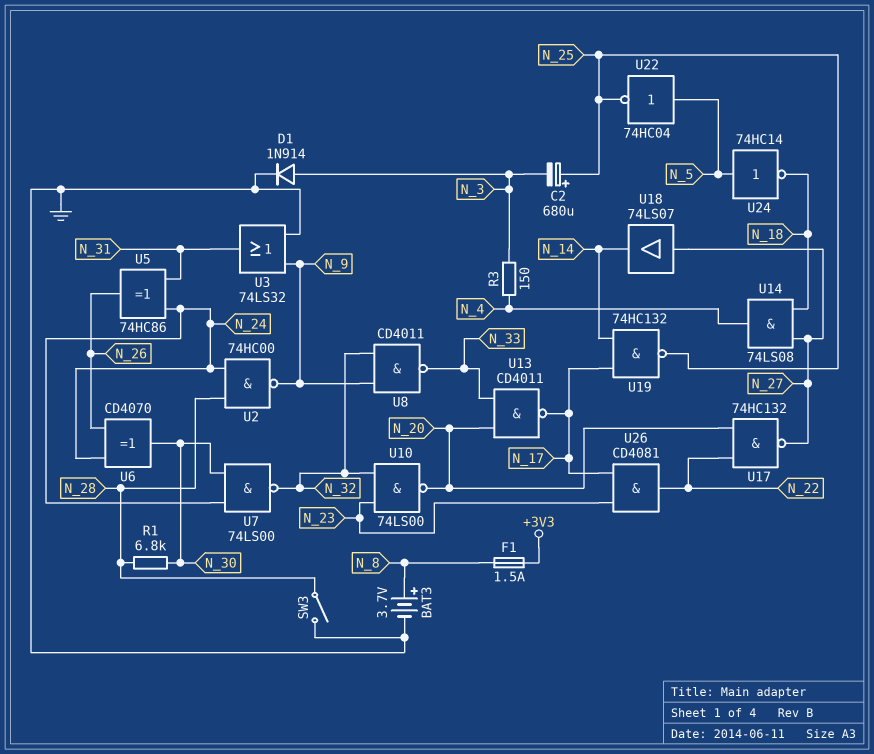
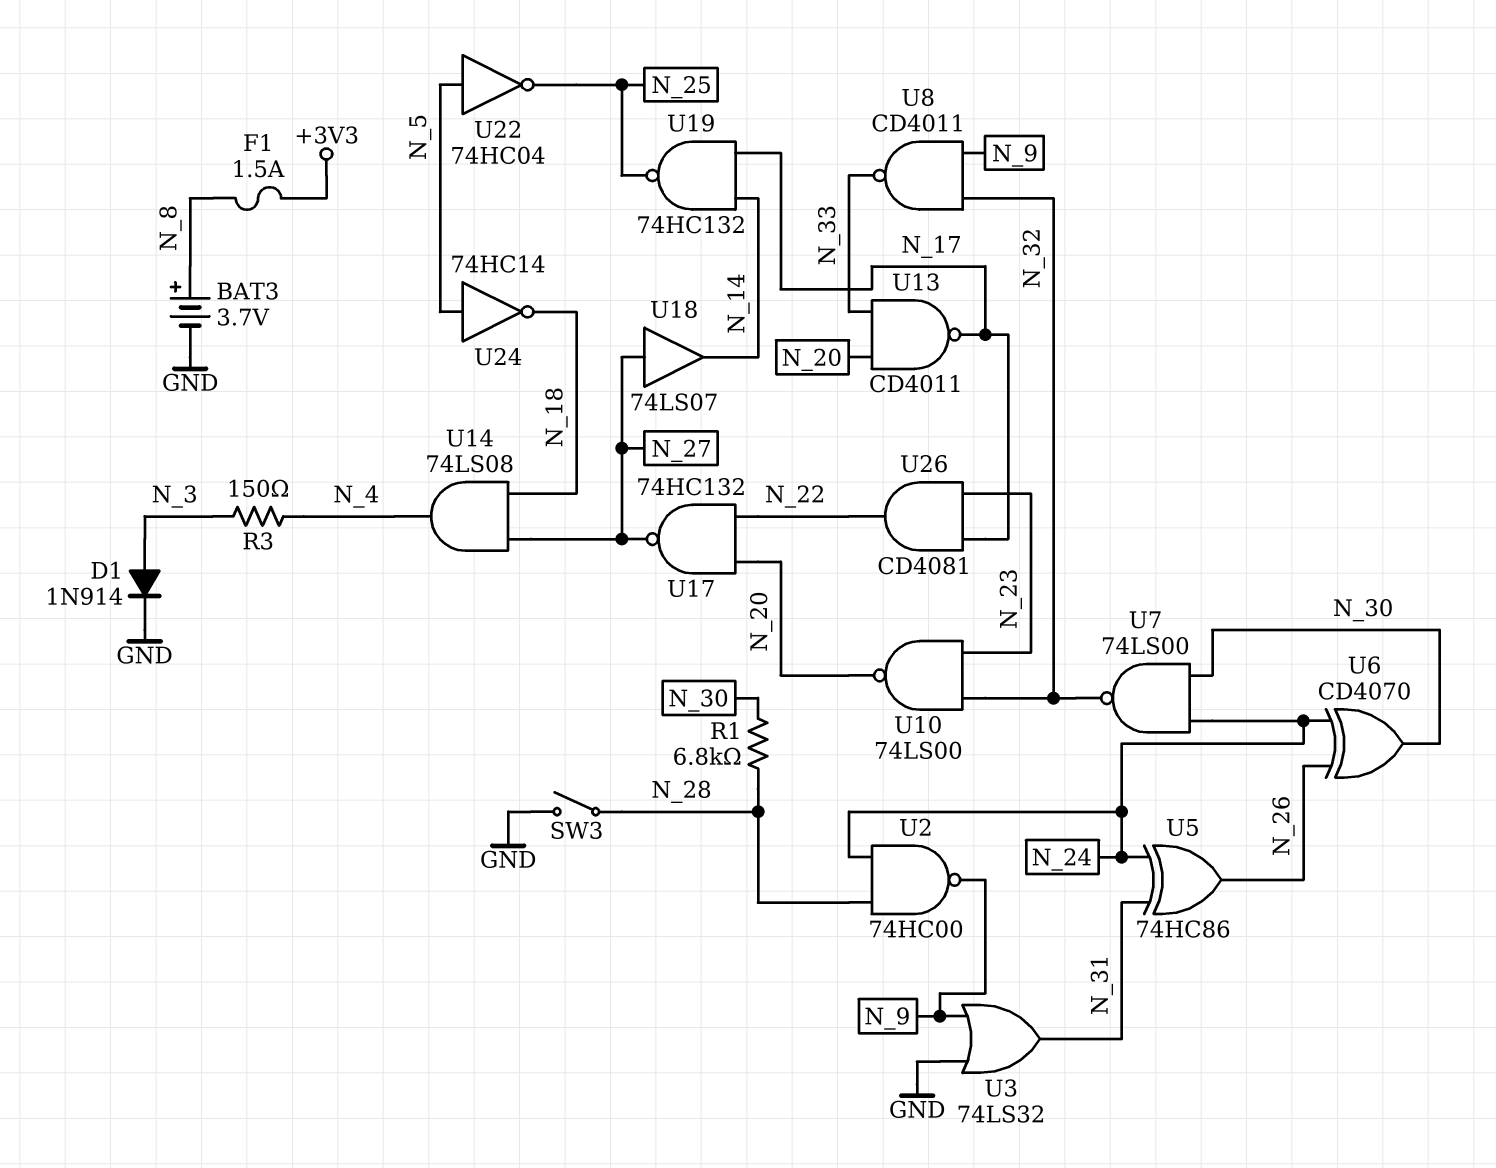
C2: 680uF (plus N_25, minus N_3) -> none

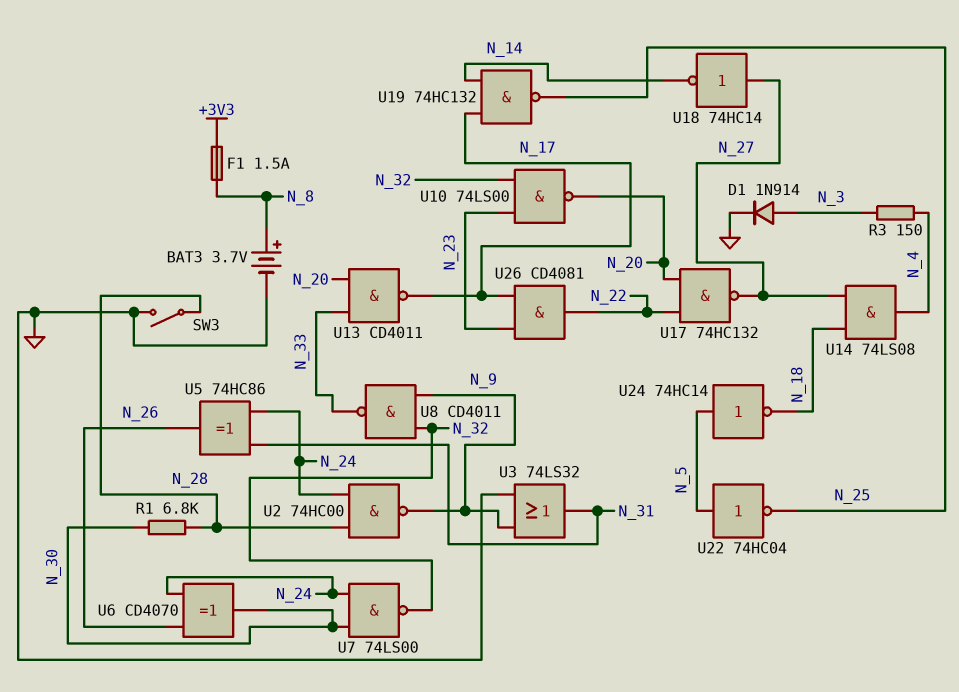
U18: buffer 74LS07 (in N_27, out N_14) -> NOT 74HC14 (in N_27, out N_14)

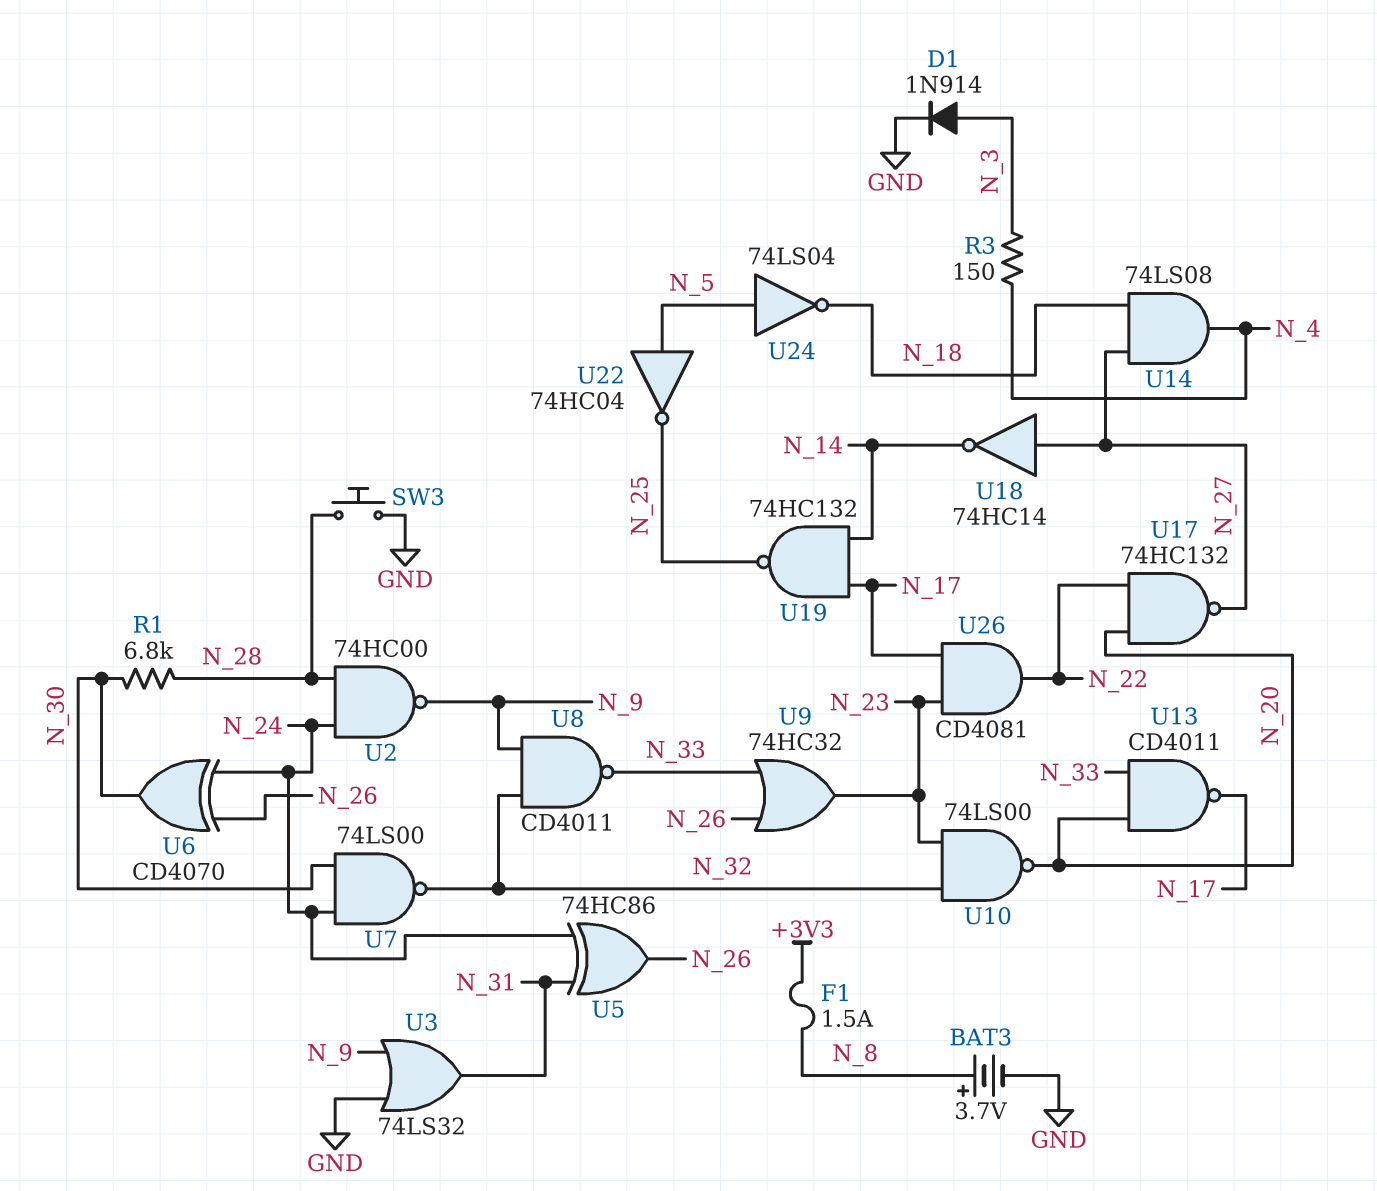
SW3: switch (GND, N_28) -> button (GND, N_28)
U9: none -> OR 74HC32 (in N_26, in N_33, out N_23)
U24: NOT 74HC14 (in N_5, out N_18) -> NOT 74LS04 (in N_5, out N_18)

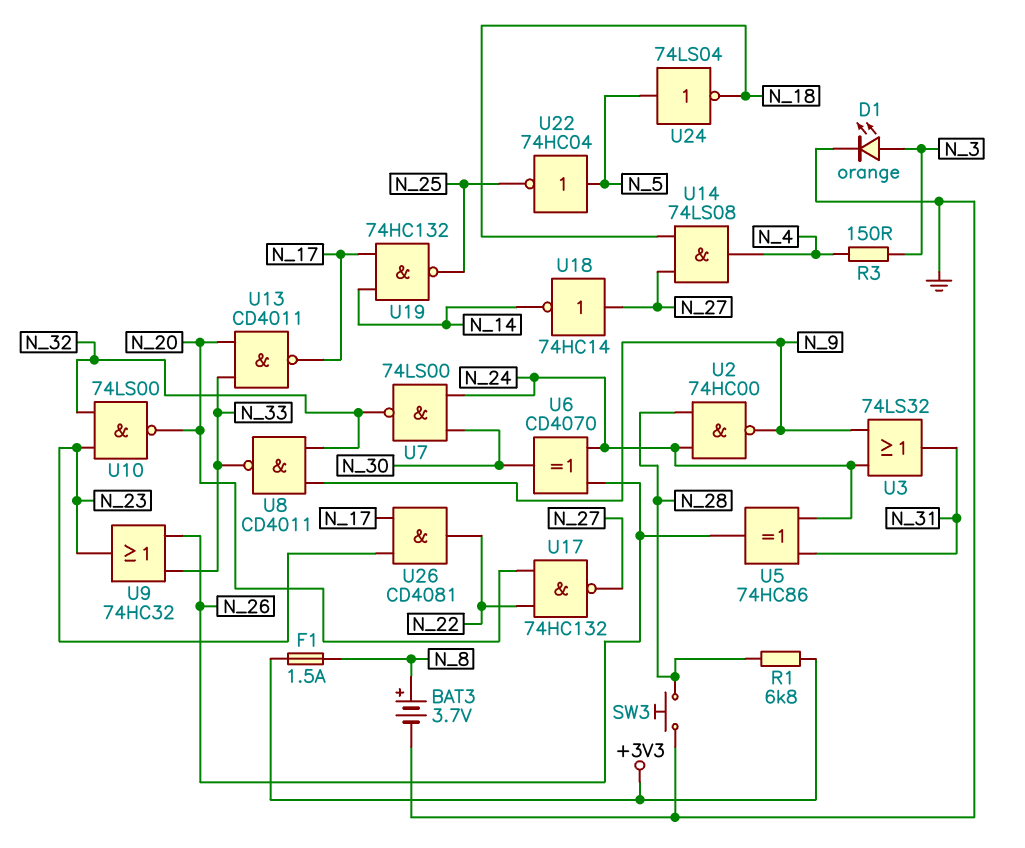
D1: diode 1N914 (A N_3, K GND) -> LED orange (A N_3, K GND)
R1: 6.8k (N_28, N_30) -> 6.8k (+3V3, N_28)
U3: OR 74LS32 (in GND, in N_9, out N_31) -> OR 74LS32 (in N_9, in N_24, out N_31)

